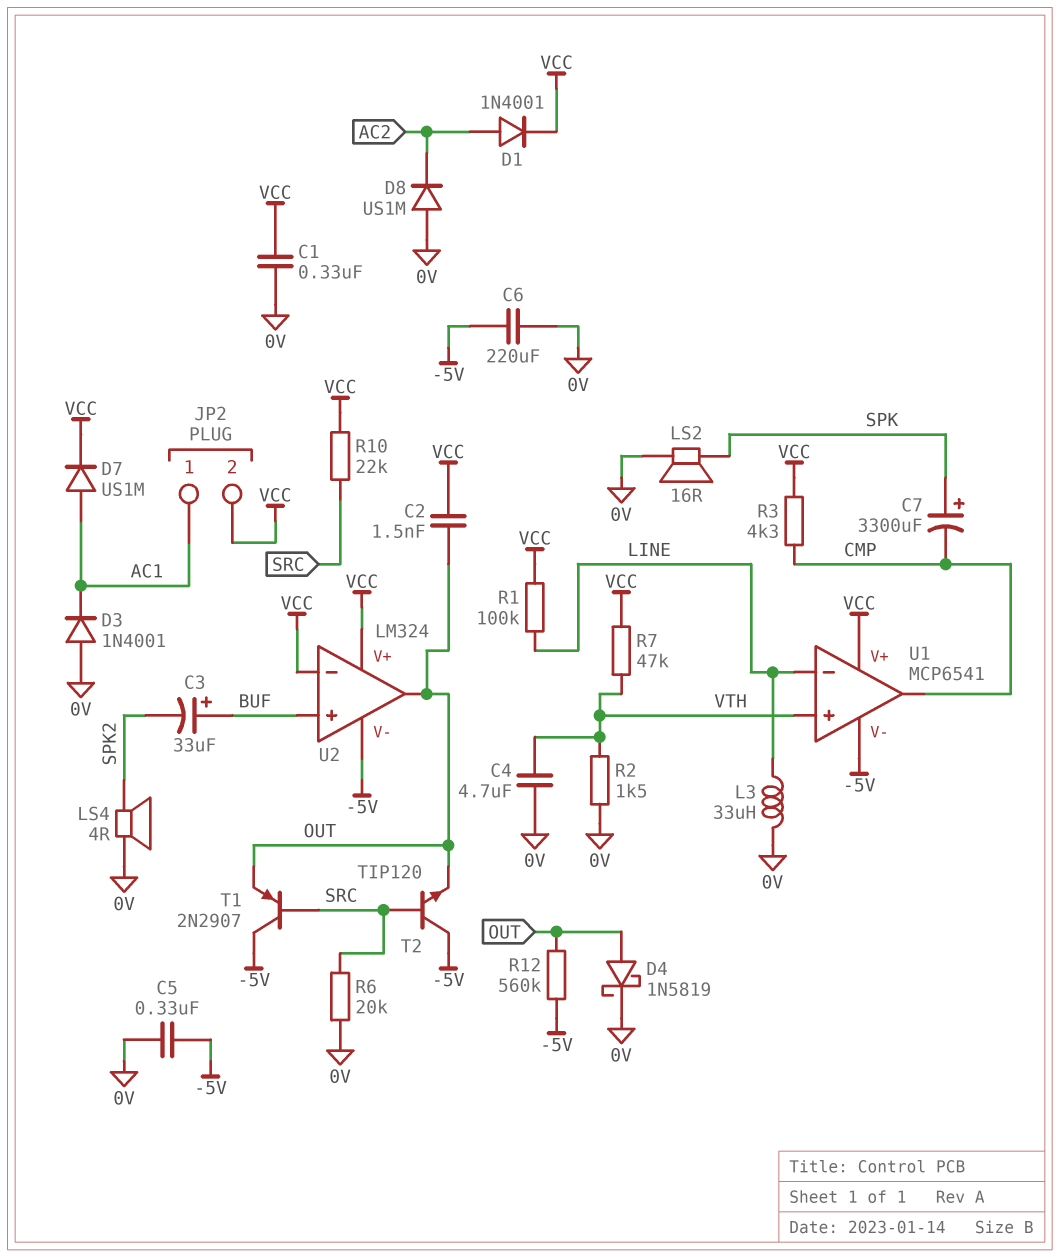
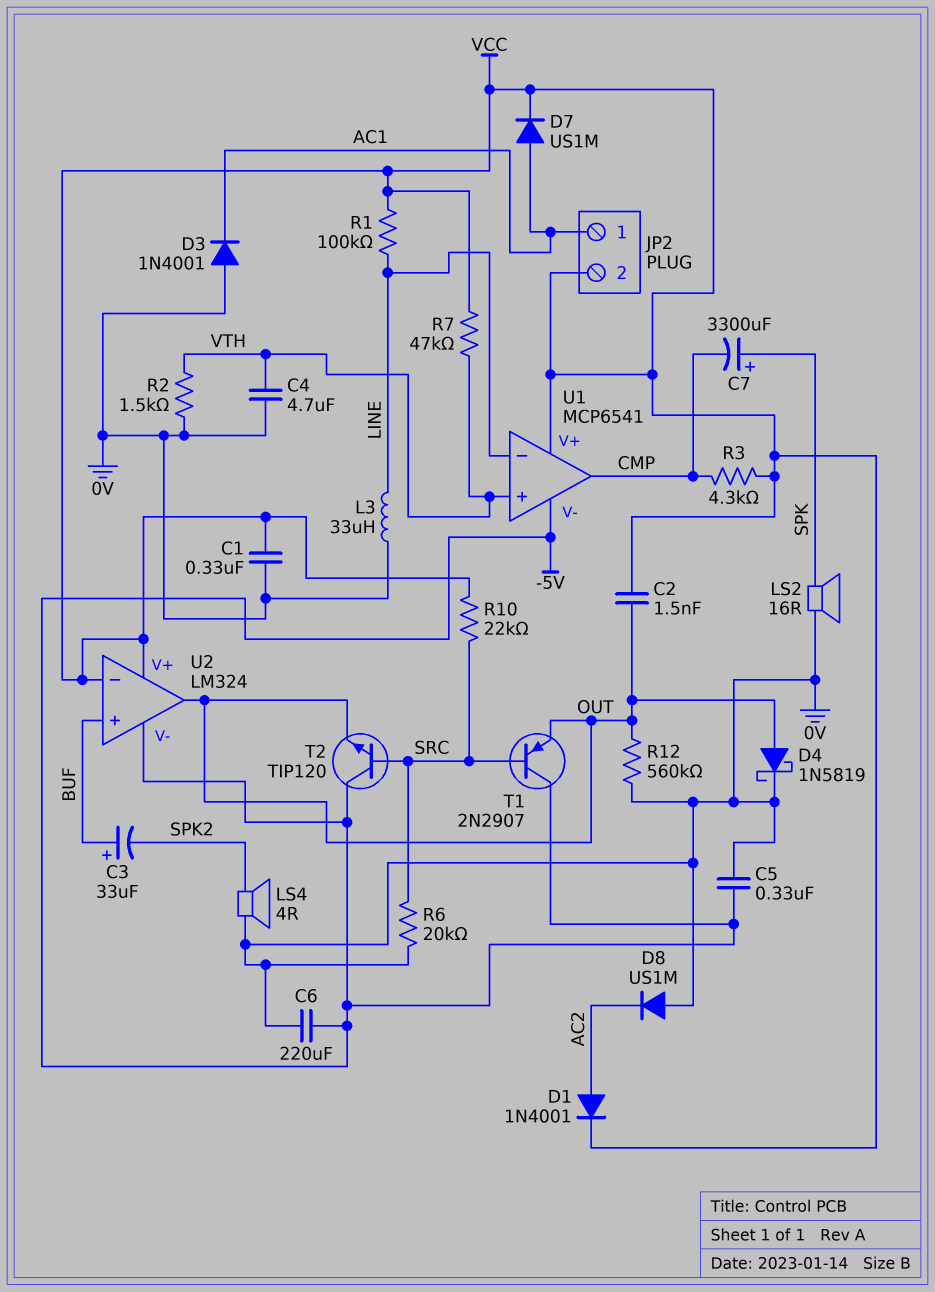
R12: 560k (-5V, OUT) -> 560k (0V, OUT)

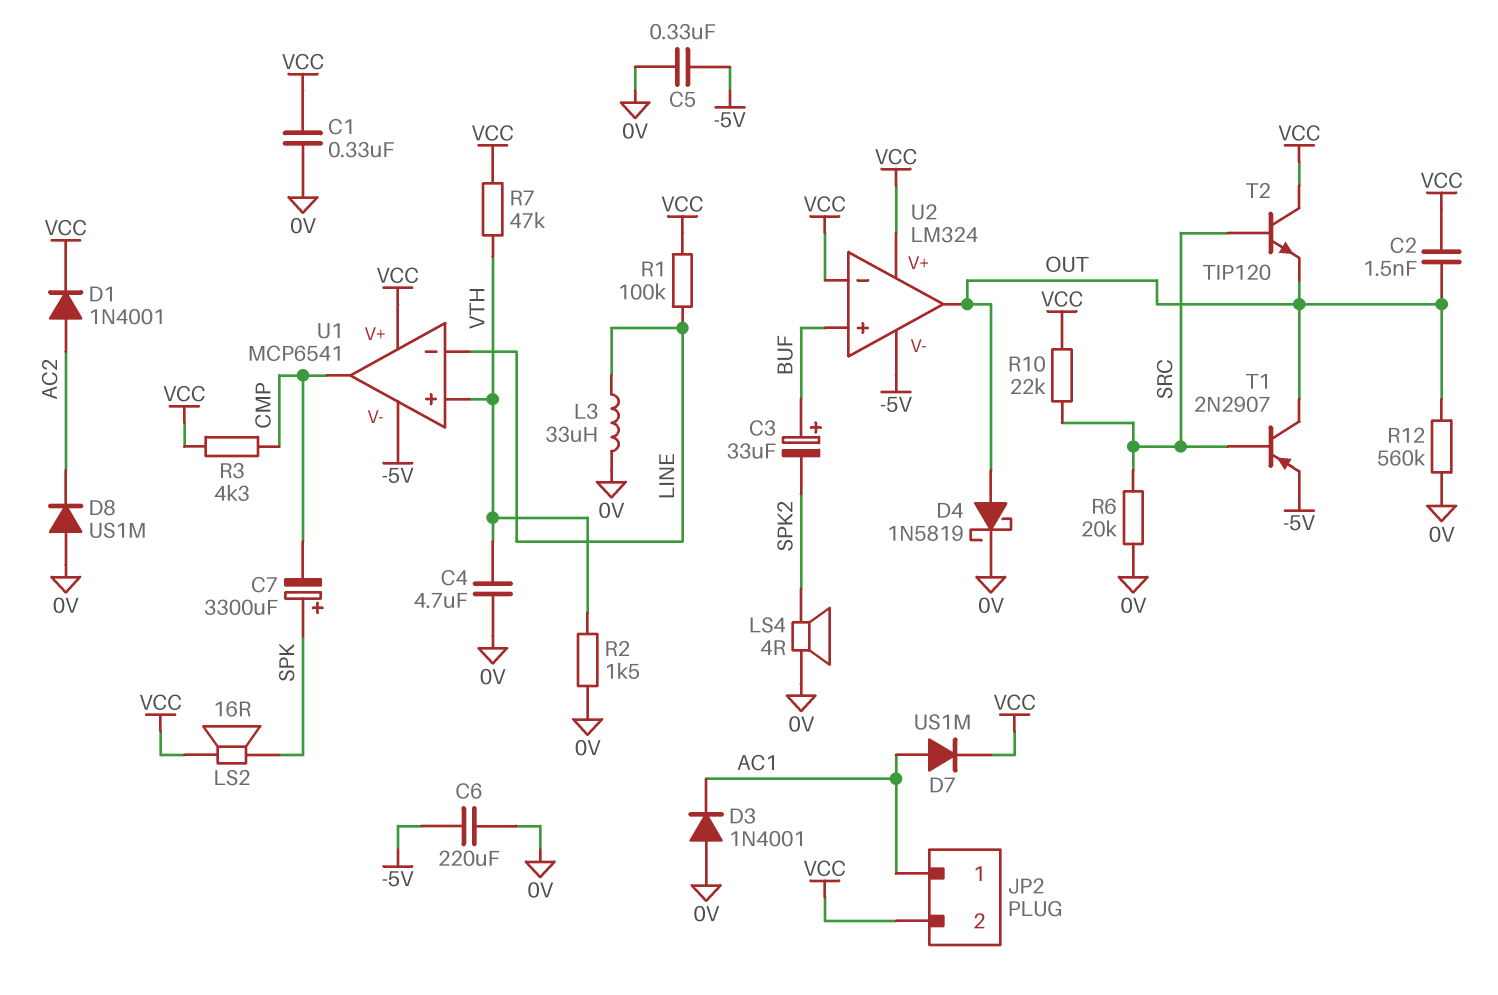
LS2: speaker 16R (0V, SPK) -> speaker 16R (SPK, VCC)
T1: PNP 2N2907 (B SRC, C -5V, E OUT) -> PNP 2N2907 (B SRC, C OUT, E -5V)
T2: NPN TIP120 (B SRC, C -5V, E OUT) -> NPN TIP120 (B SRC, C VCC, E OUT)

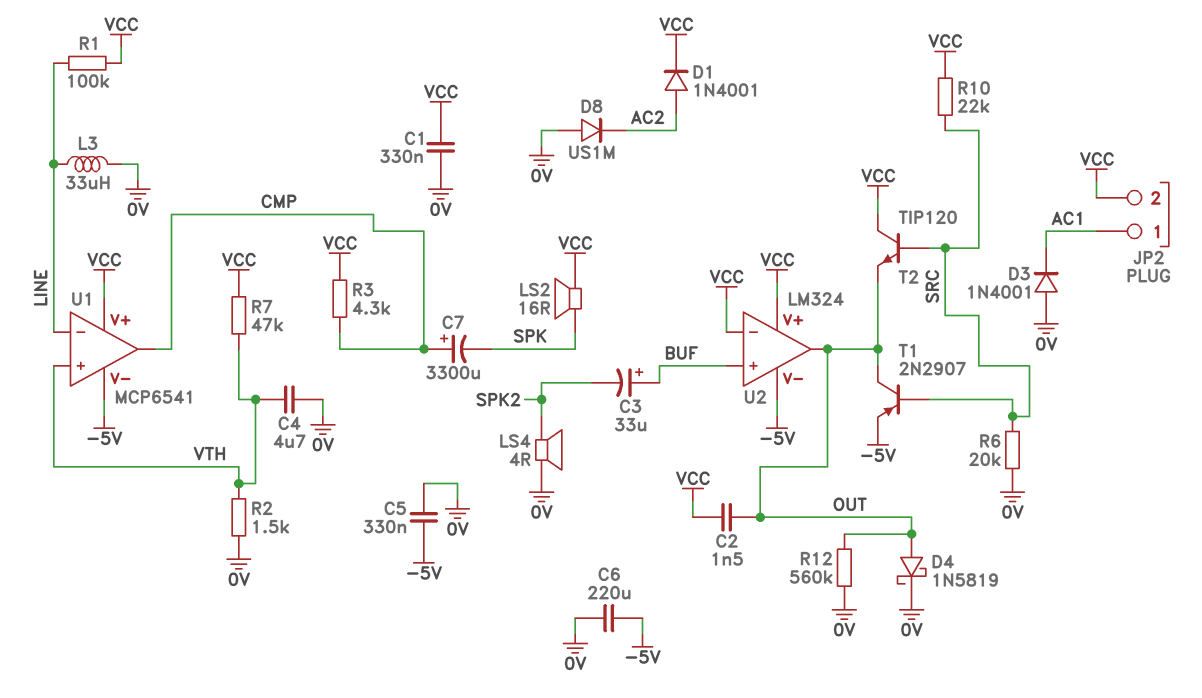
C7: 3300uF (plus SPK, minus CMP) -> 3300uF (plus CMP, minus SPK)
D7: diode US1M (A AC1, K VCC) -> none

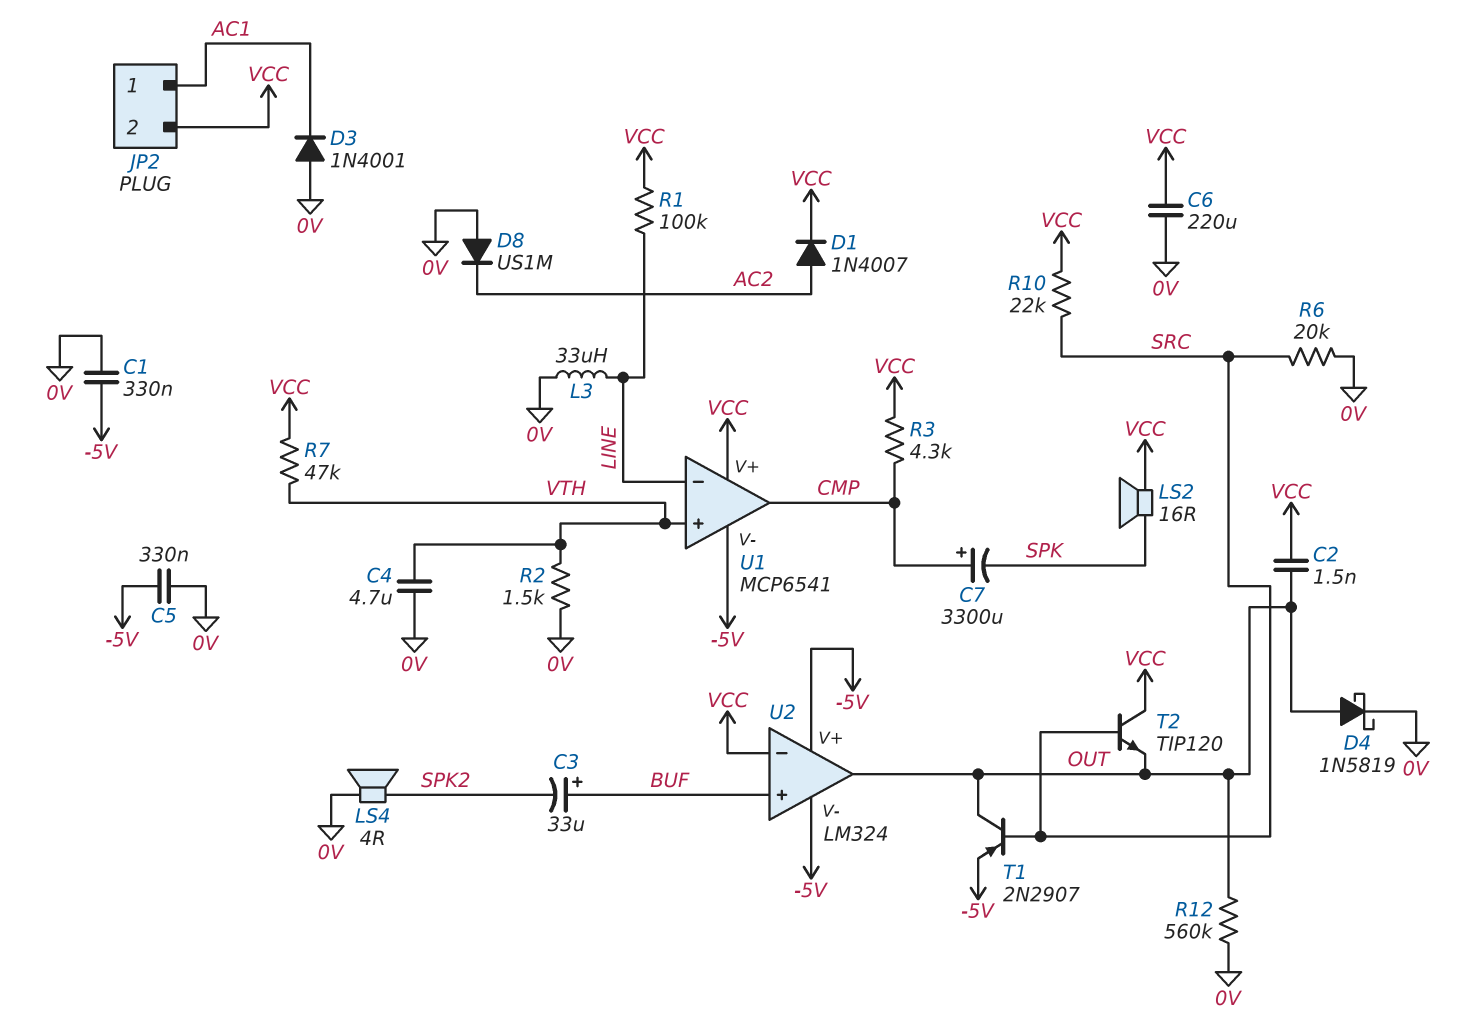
C1: 330nF (0V, VCC) -> 330nF (-5V, 0V)
C6: 220uF (-5V, 0V) -> 220uF (0V, VCC)
D1: diode 1N4001 (A AC2, K VCC) -> diode 1N4007 (A AC2, K VCC)
U2 pin V+: VCC -> -5V

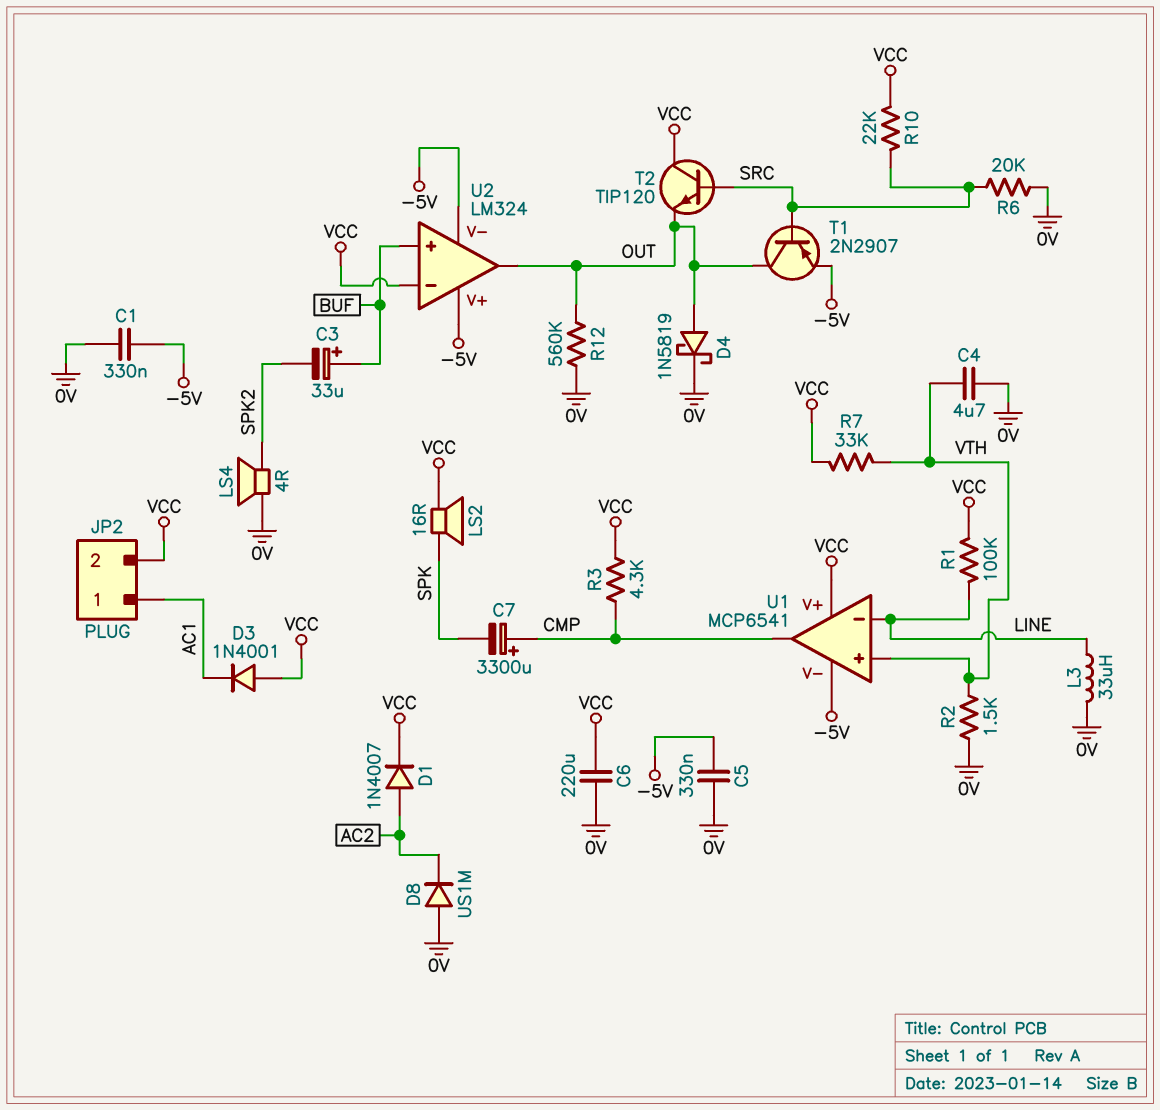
C2: 1.5nF (OUT, VCC) -> none
D3: diode 1N4001 (A 0V, K AC1) -> diode 1N4001 (A VCC, K AC1)
R7: 47k (VCC, VTH) -> 33k (VCC, VTH)

